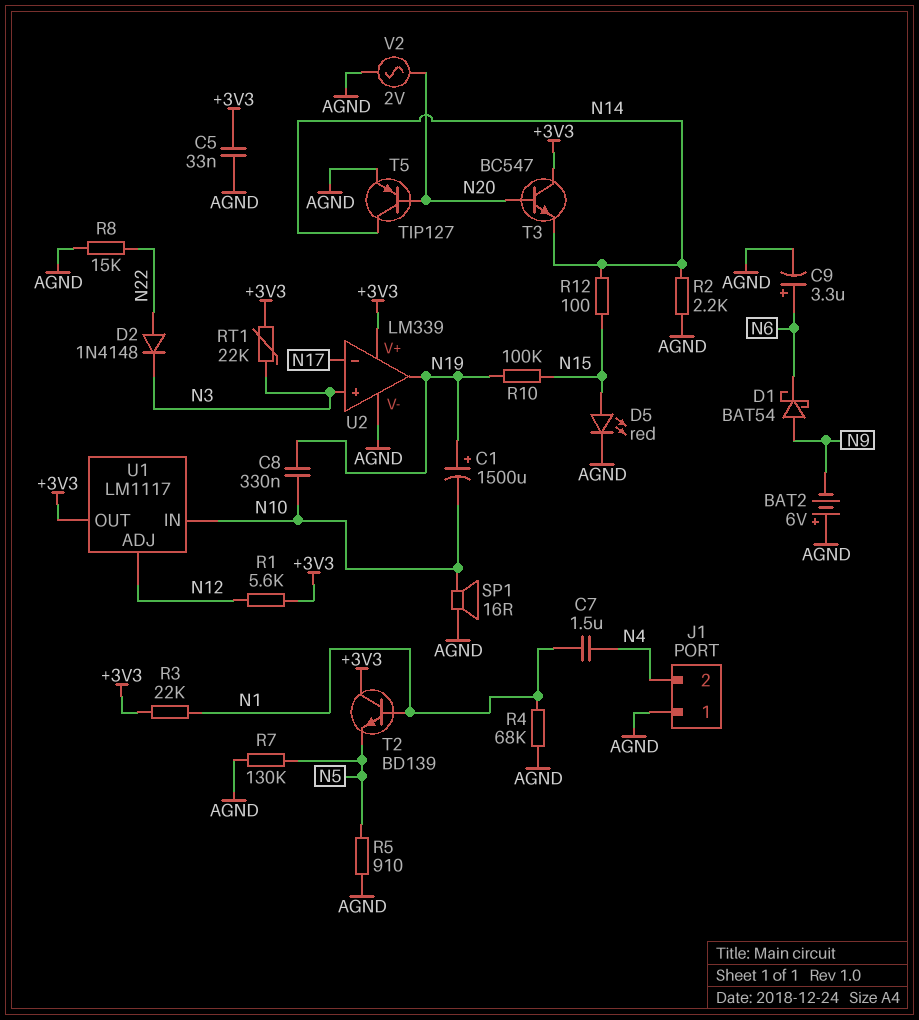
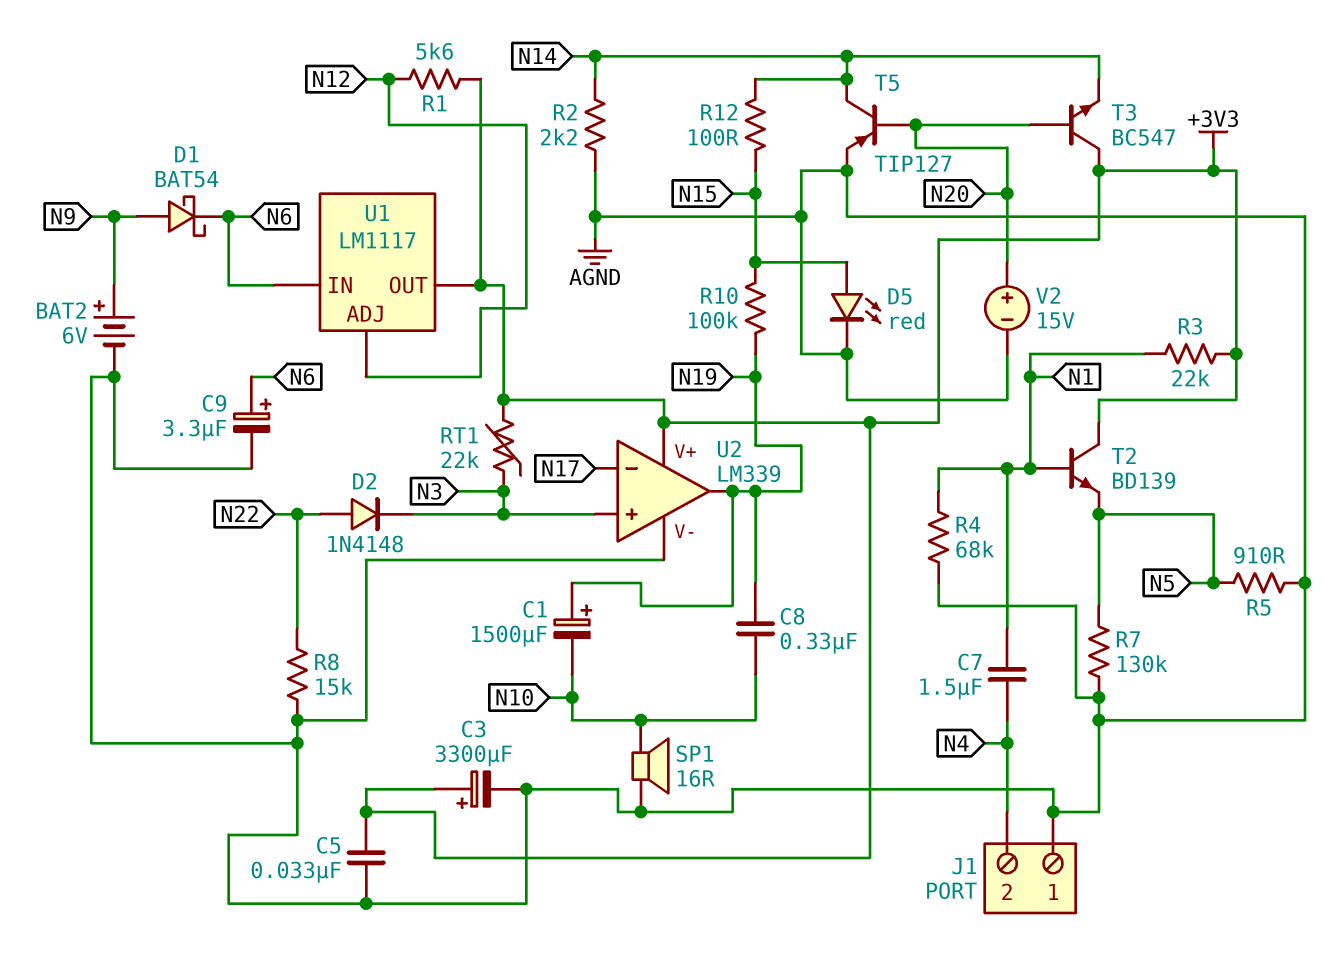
BAT2: 6V (plus AGND, minus N9) -> 6V (plus N9, minus AGND)
C3: none -> 3300uF (plus +3V3, minus AGND)
U1 pin IN: N10 -> N6
V2: AC 2V (AGND, N20) -> 15V (plus N20, minus AGND)

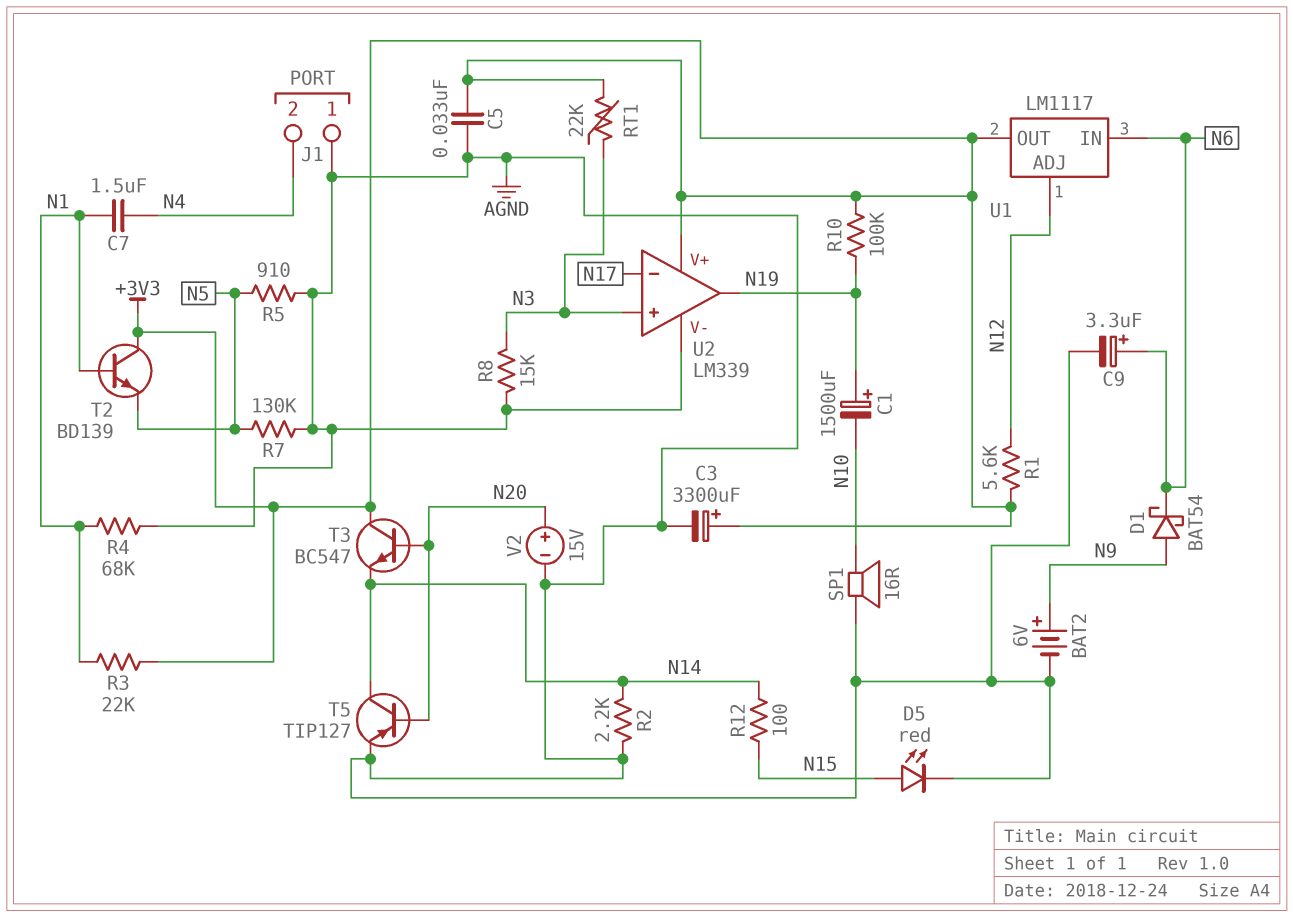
C8: 330nF (N10, N19) -> none
D2: diode 1N4148 (A N22, K N3) -> none
R8: 15k (AGND, N22) -> 15k (AGND, N3)
R10: 100k (N15, N19) -> 100k (+3V3, N19)

